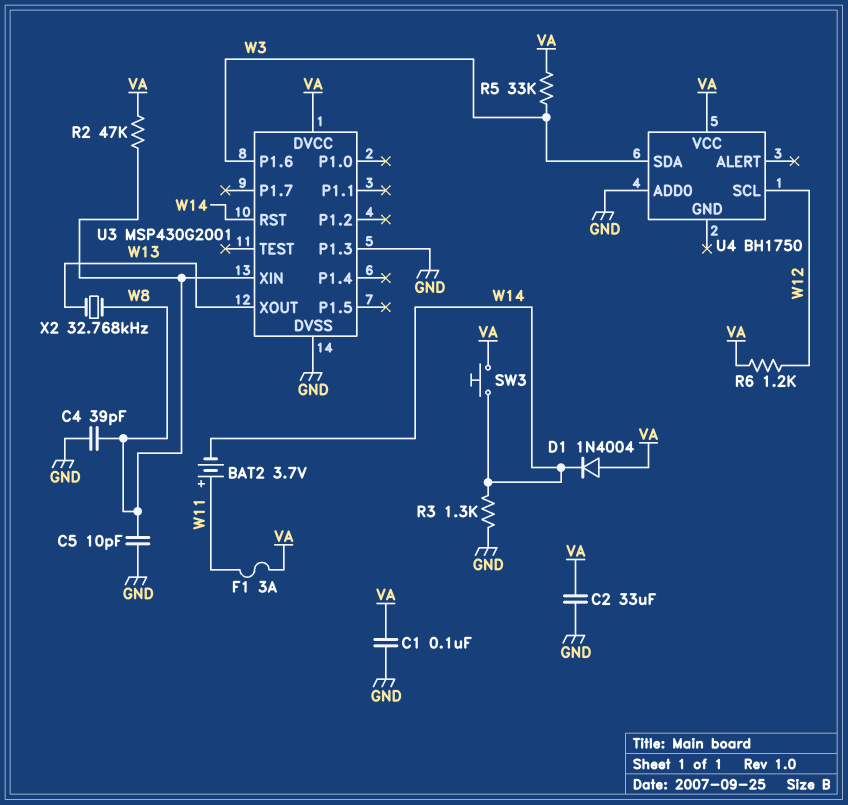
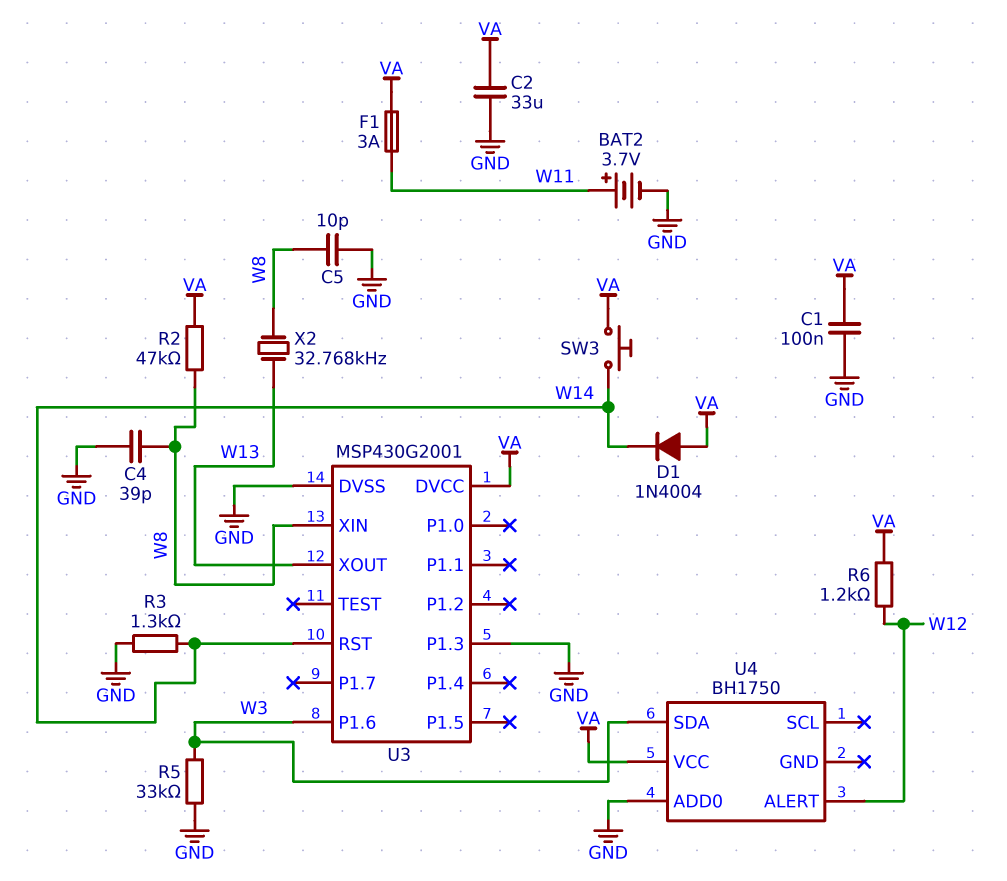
BAT2: 3.7V (plus W11, minus W14) -> 3.7V (plus W11, minus GND)
R5: 33k (VA, W3) -> 33k (GND, W3)
U4 pin ALERT: none -> W12
U4 pin SCL: W12 -> none

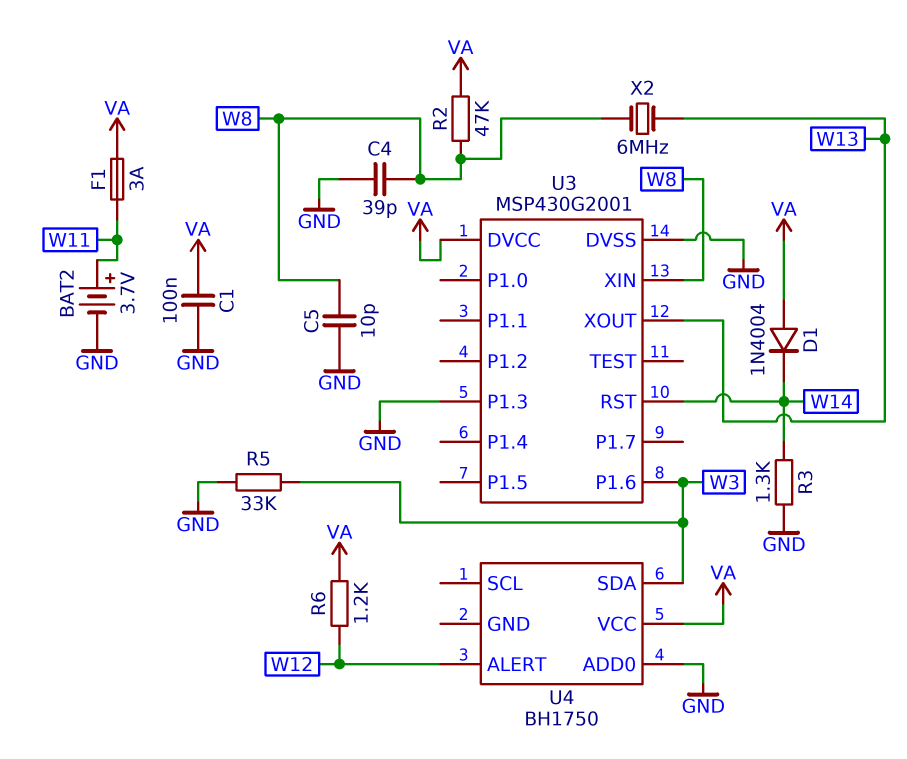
C2: 33uF (GND, VA) -> none
SW3: button (VA, W14) -> none
X2: 32.768kHz (W8, W13) -> 6MHz (W8, W13)

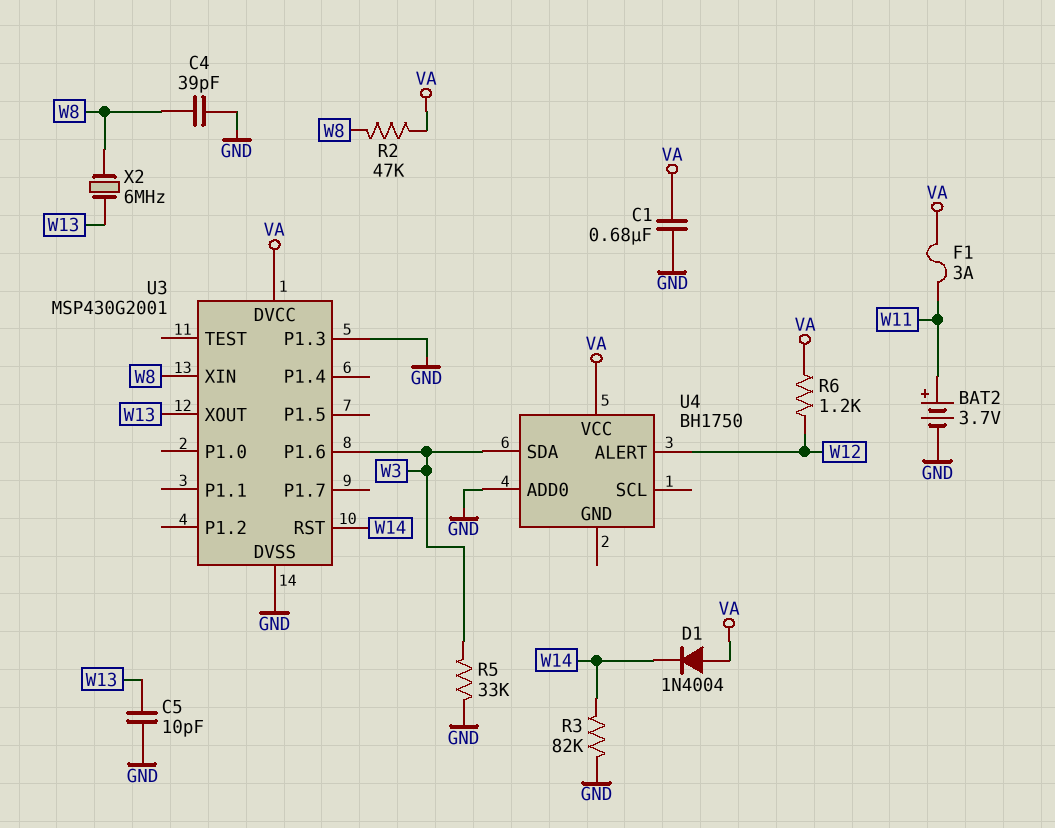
C1: 100nF (GND, VA) -> 680nF (GND, VA)
C5: 10pF (GND, W8) -> 10pF (GND, W13)
R3: 1.3k (GND, W14) -> 82k (GND, W14)

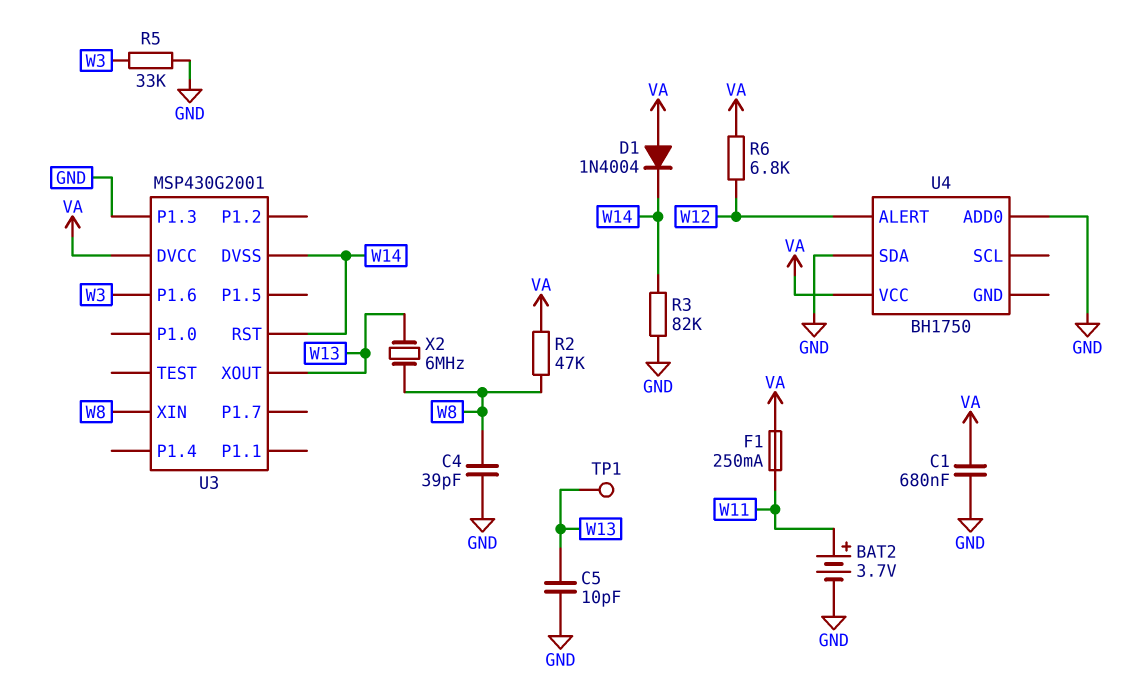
F1: 3A (VA, W11) -> 250mA (VA, W11)
R6: 1.2k (VA, W12) -> 6.8k (VA, W12)
TP1: none -> test point (W13)
U3 pin DVSS: GND -> W14
U4 pin SDA: W3 -> GND

